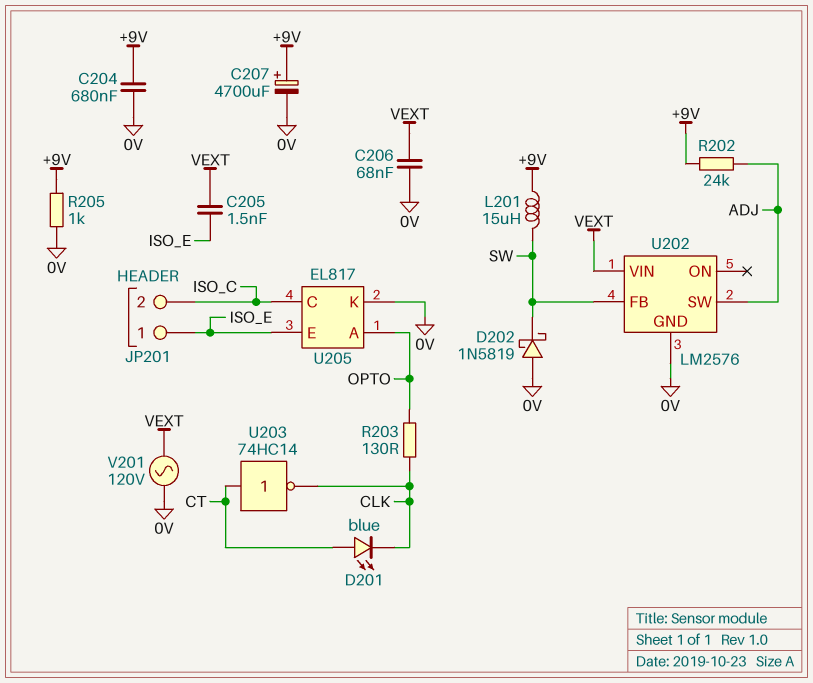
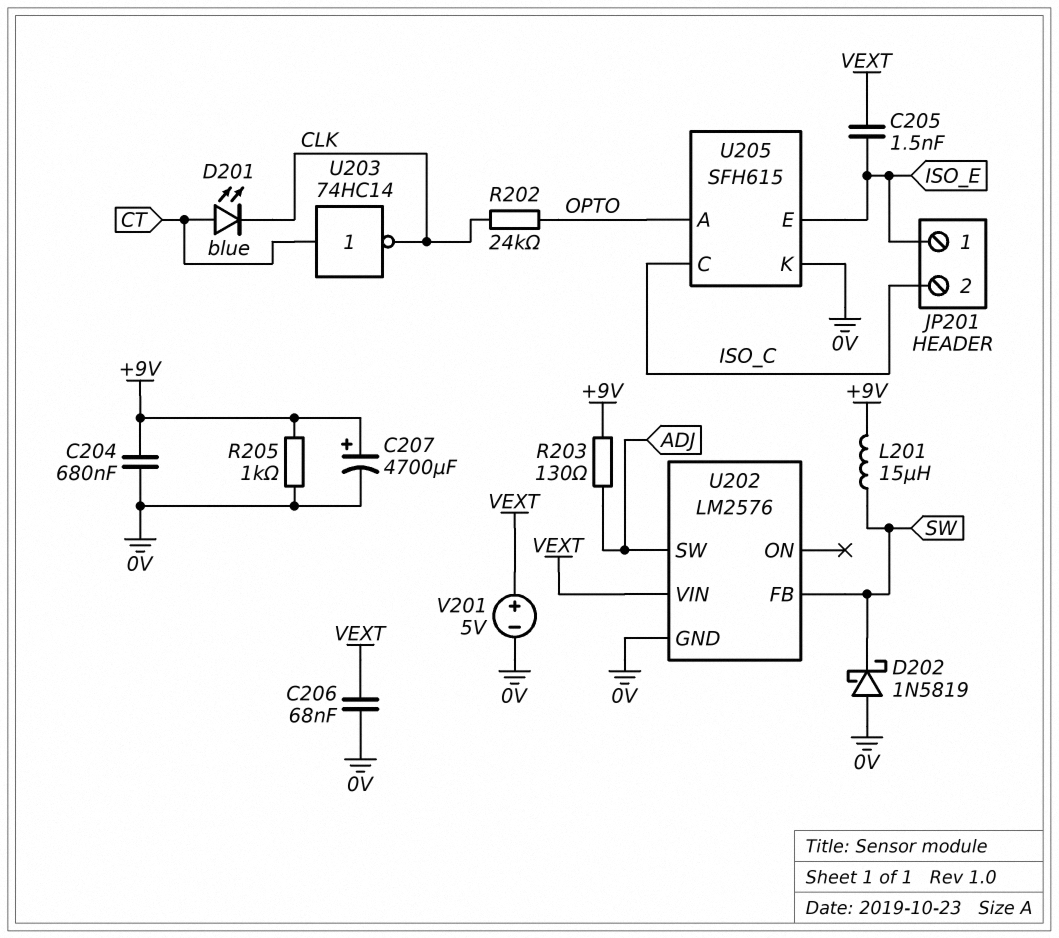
R202: 24k (+9V, ADJ) -> 24k (CLK, OPTO)
R203: 130 (CLK, OPTO) -> 130 (+9V, ADJ)
U205: EL817 -> SFH615
V201: AC 120V (0V, VEXT) -> 5V (plus VEXT, minus 0V)

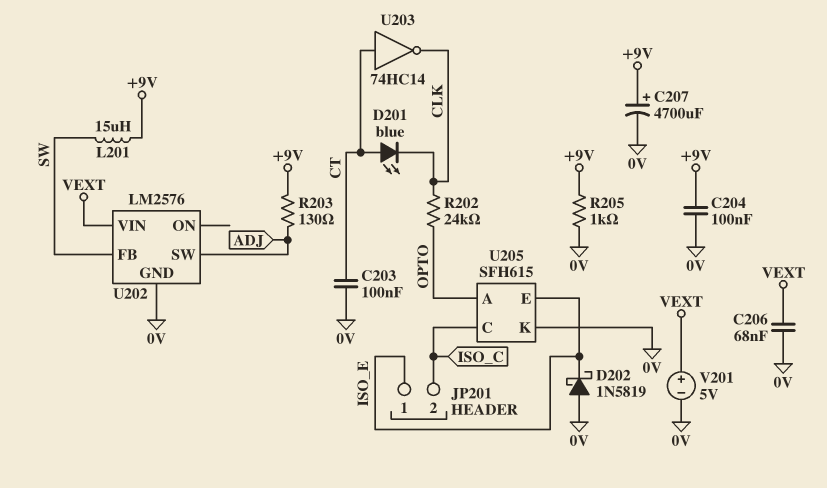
C203: none -> 100nF (0V, CT)
C204: 680nF (+9V, 0V) -> 100nF (+9V, 0V)
C205: 1.5nF (ISO_E, VEXT) -> none
D202: schottky 1N5819 (A 0V, K SW) -> schottky 1N5819 (A 0V, K ISO_E)

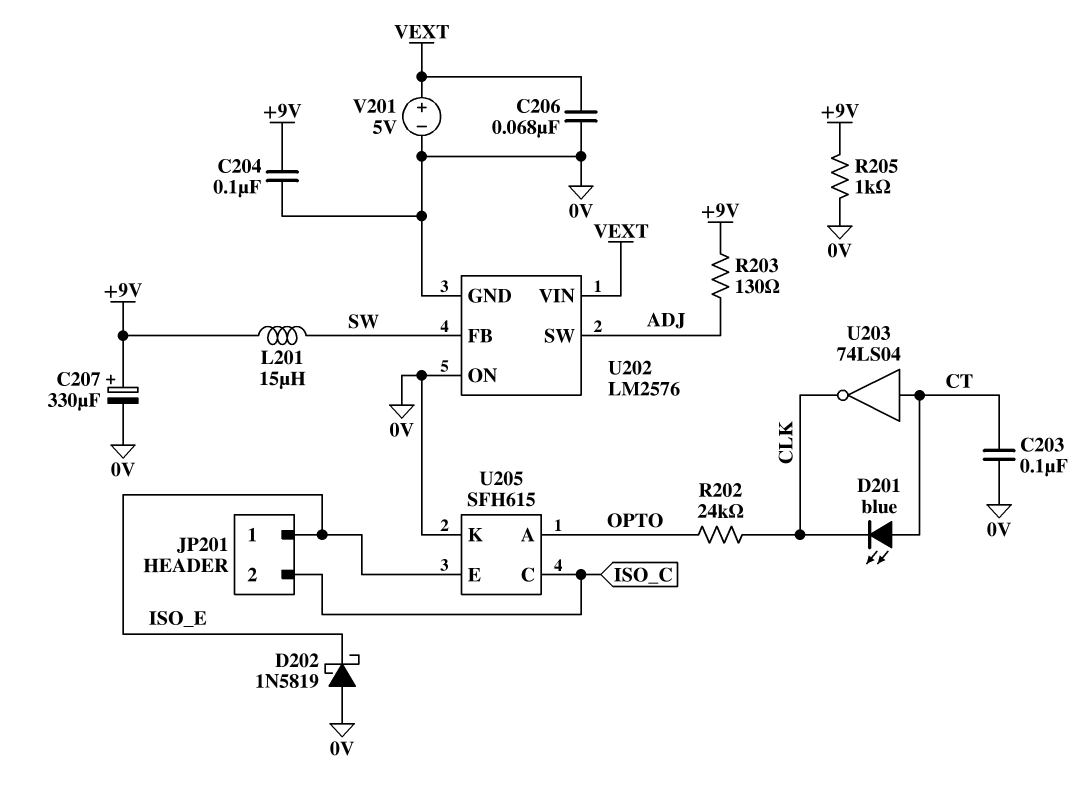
C207: 4700uF (plus +9V, minus 0V) -> 330uF (plus +9V, minus 0V)
U202 pin ON: none -> 0V
U203: NOT 74HC14 (in CT, out CLK) -> NOT 74LS04 (in CT, out CLK)

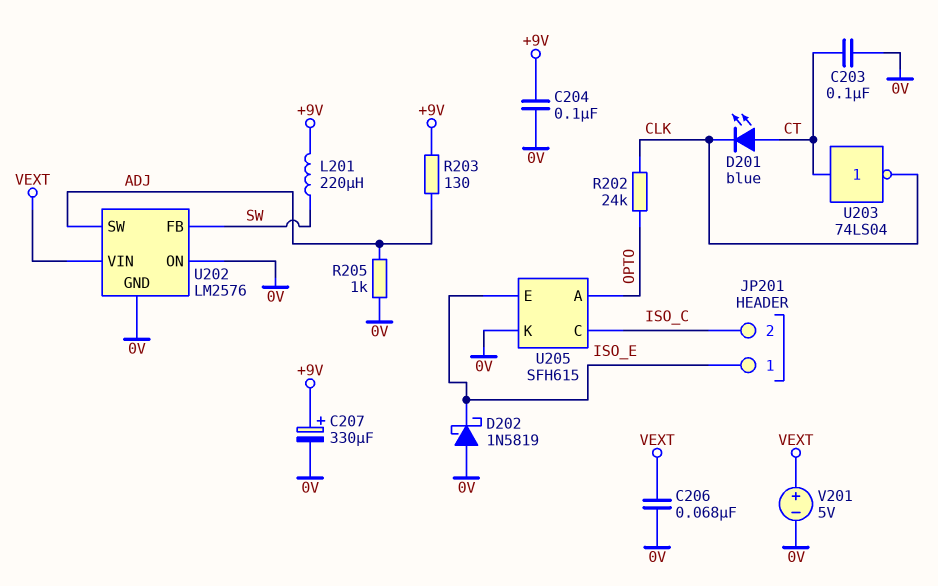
L201: 15uH (+9V, SW) -> 220uH (+9V, SW)
R205: 1k (+9V, 0V) -> 1k (0V, ADJ)

